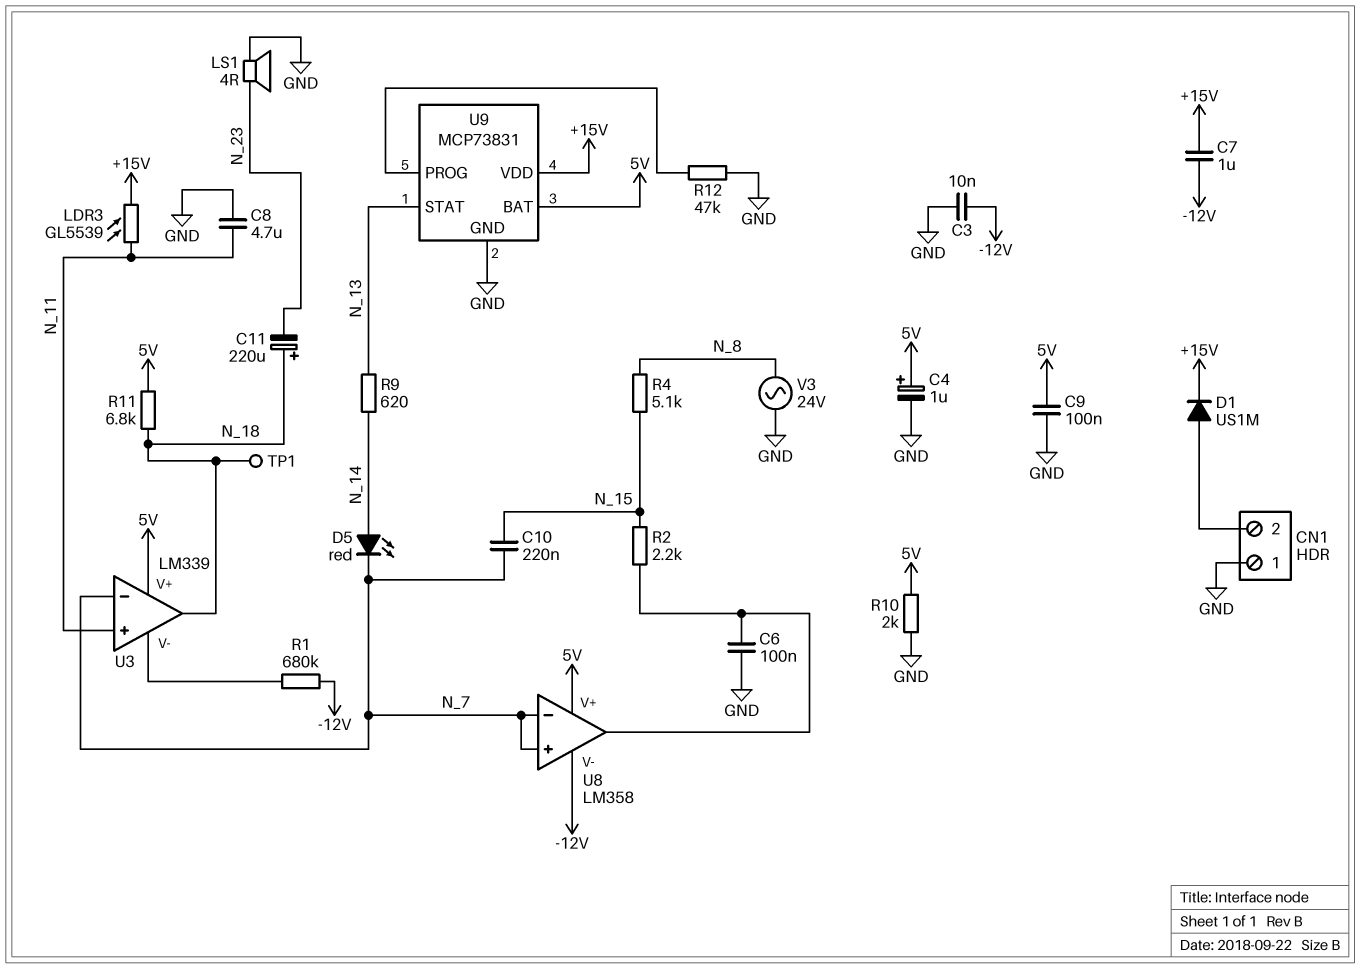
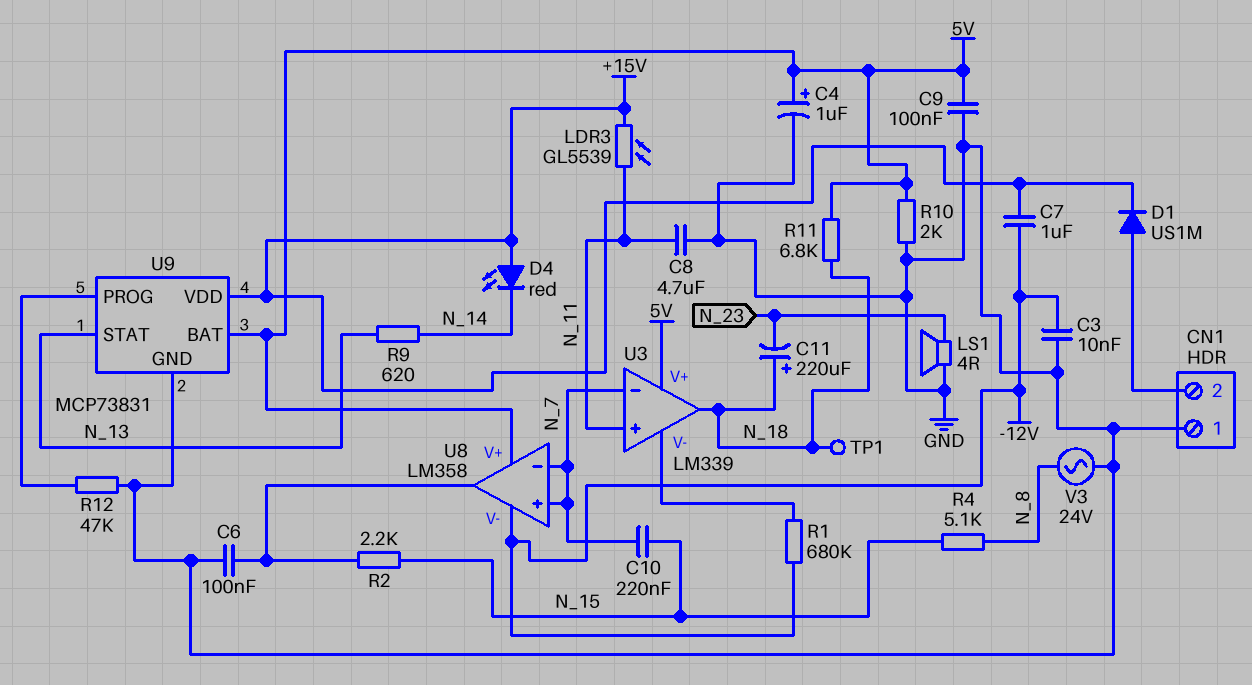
D4: none -> LED red (A +15V, K N_14)
D5: LED red (A N_14, K N_7) -> none

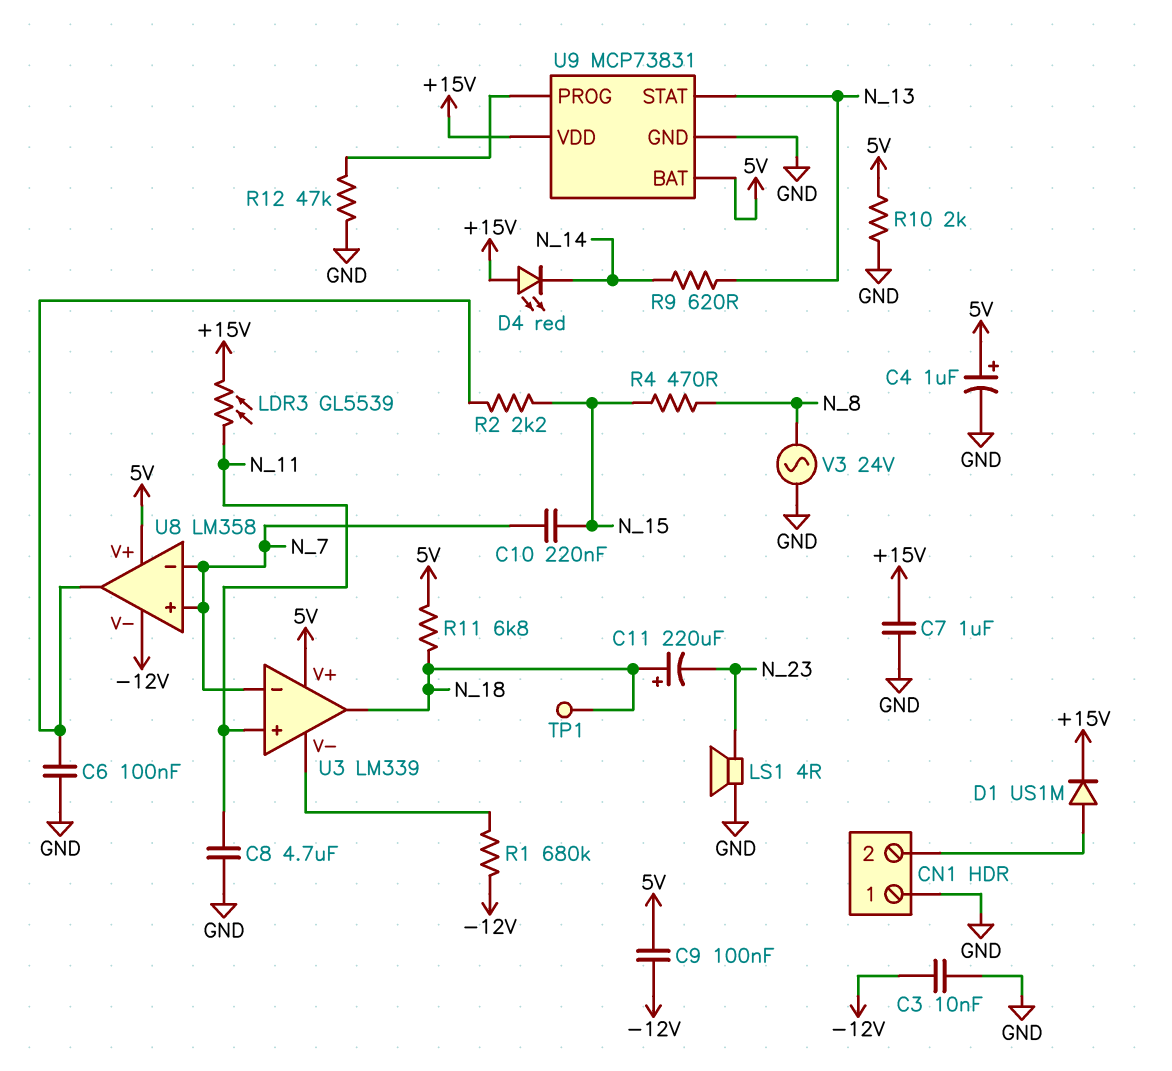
C7: 1uF (+15V, -12V) -> 1uF (+15V, GND)
C9: 100nF (5V, GND) -> 100nF (-12V, 5V)
R4: 5.1k (N_8, N_15) -> 470 (N_8, N_15)

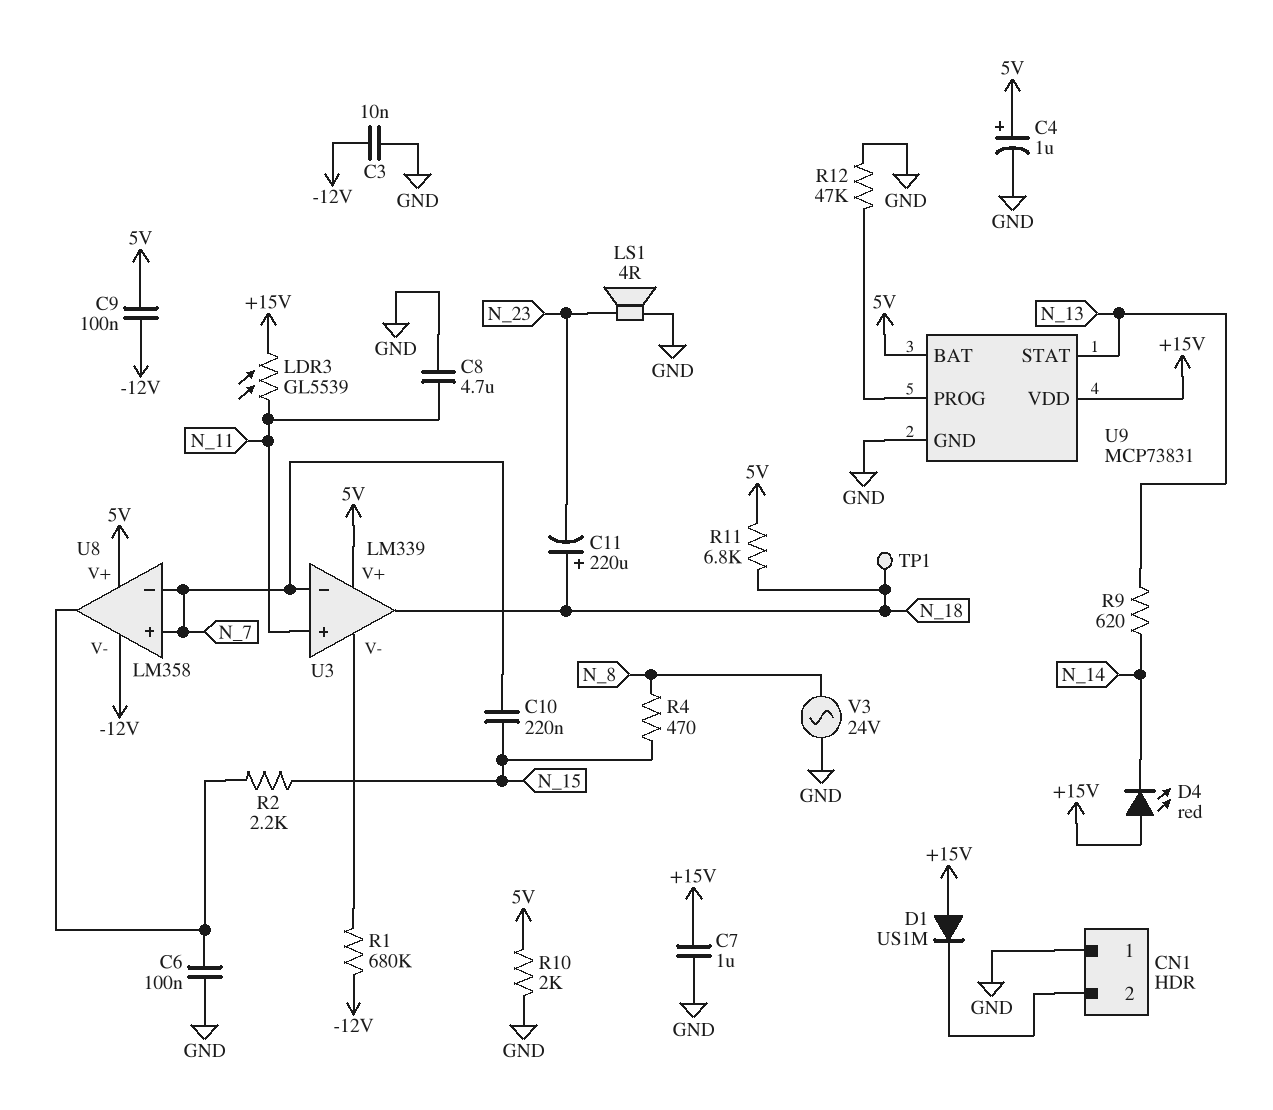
D1: diode US1M (A CN1/2, K +15V) -> diode US1M (A +15V, K CN1/2)

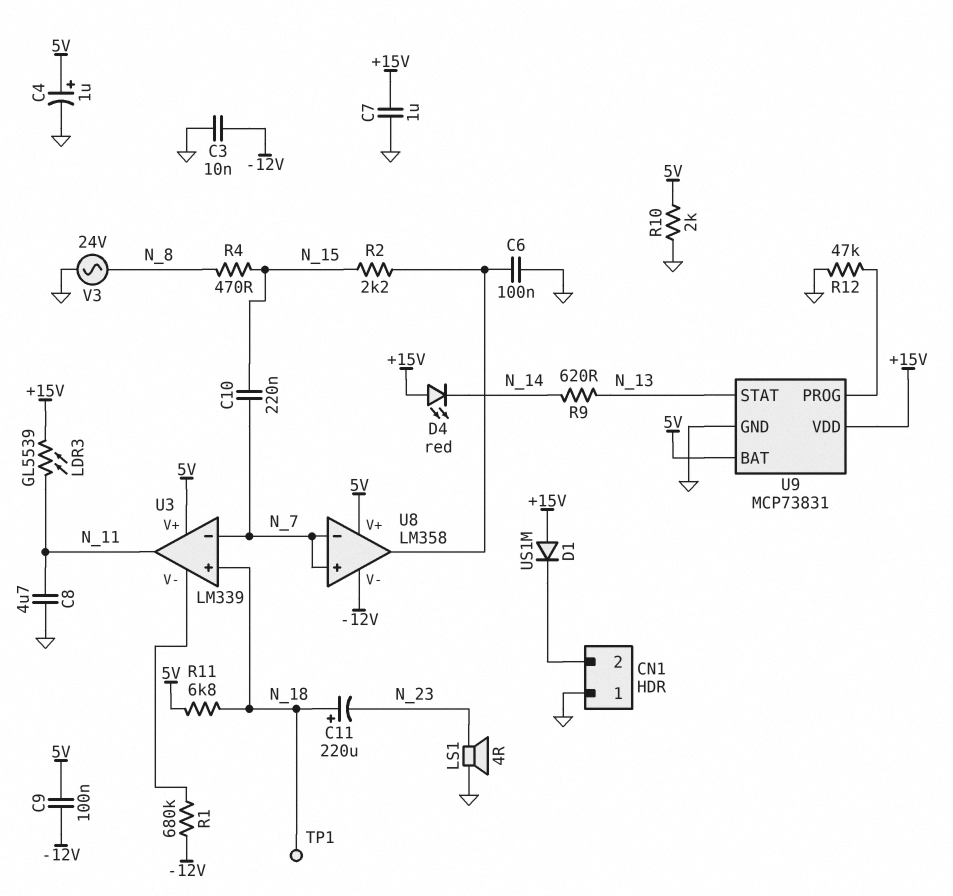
U3 pin in+: N_11 -> N_18
U3 pin out: N_18 -> N_11

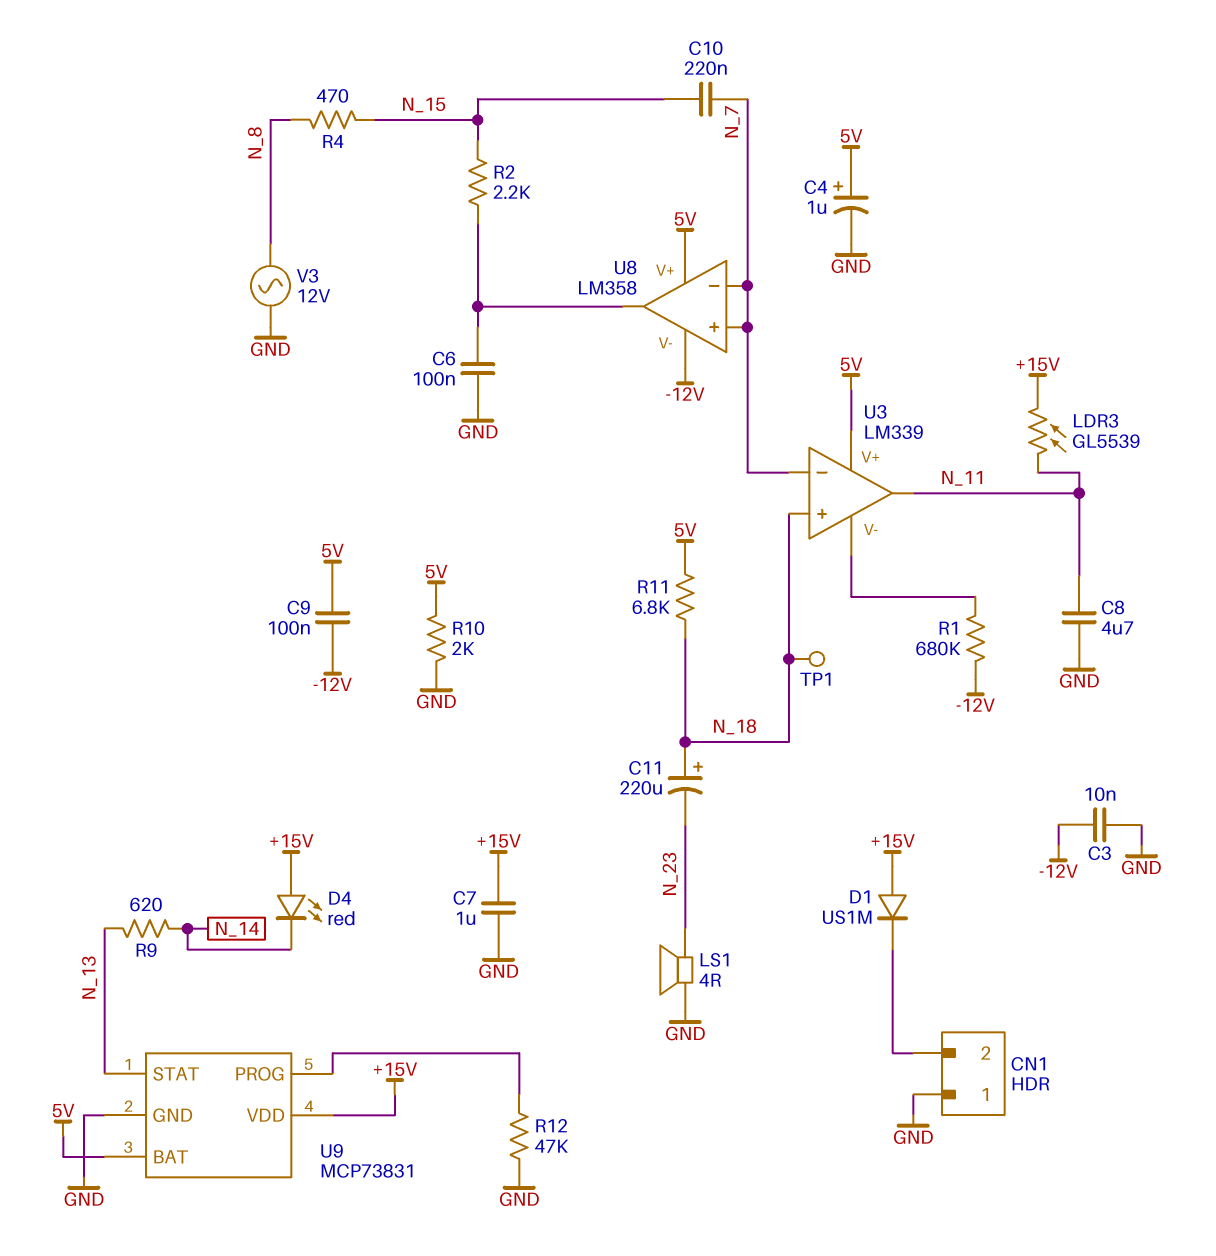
V3: AC 24V (GND, N_8) -> AC 12V (GND, N_8)

